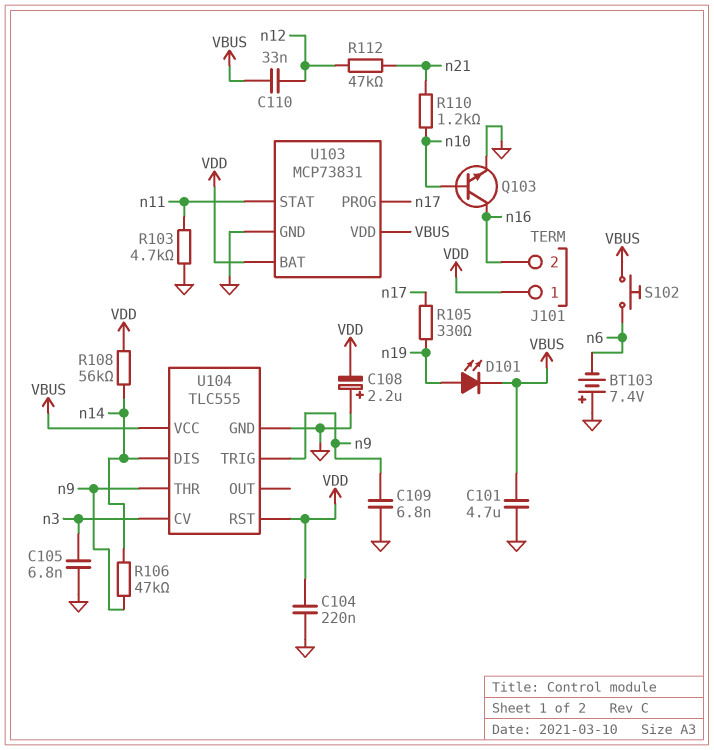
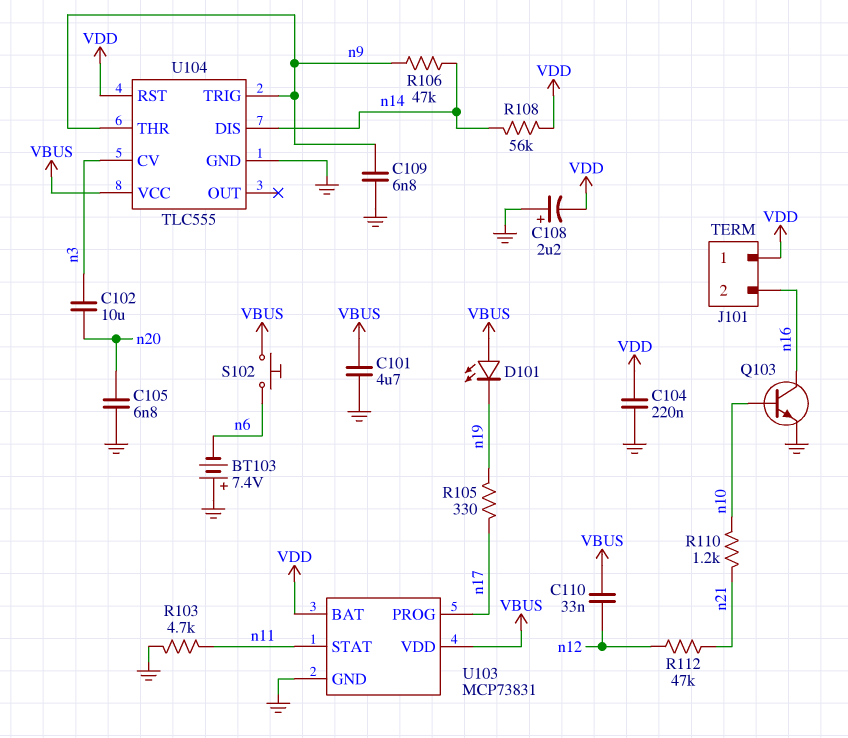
C102: none -> 10uF (n3, n20)
C105: 6.8nF (GND, n3) -> 6.8nF (GND, n20)
D101: LED (A n19, K VBUS) -> LED (A VBUS, K n19)

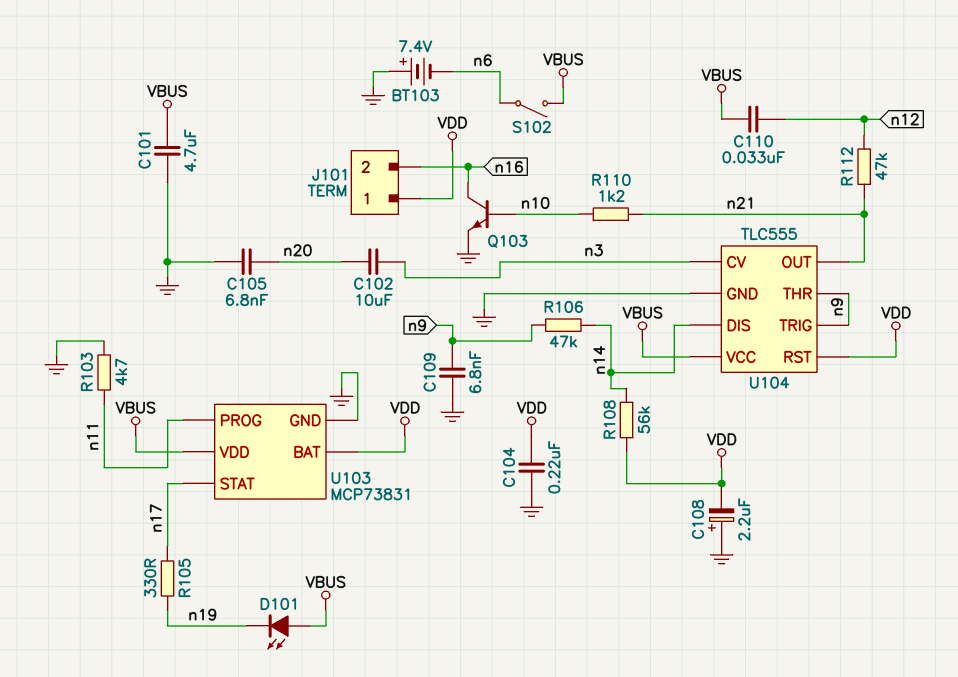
S102: button (VBUS, n6) -> switch (VBUS, n6)
U103 pin PROG: n17 -> n11
U103 pin STAT: n11 -> n17
U104 pin OUT: none -> n21

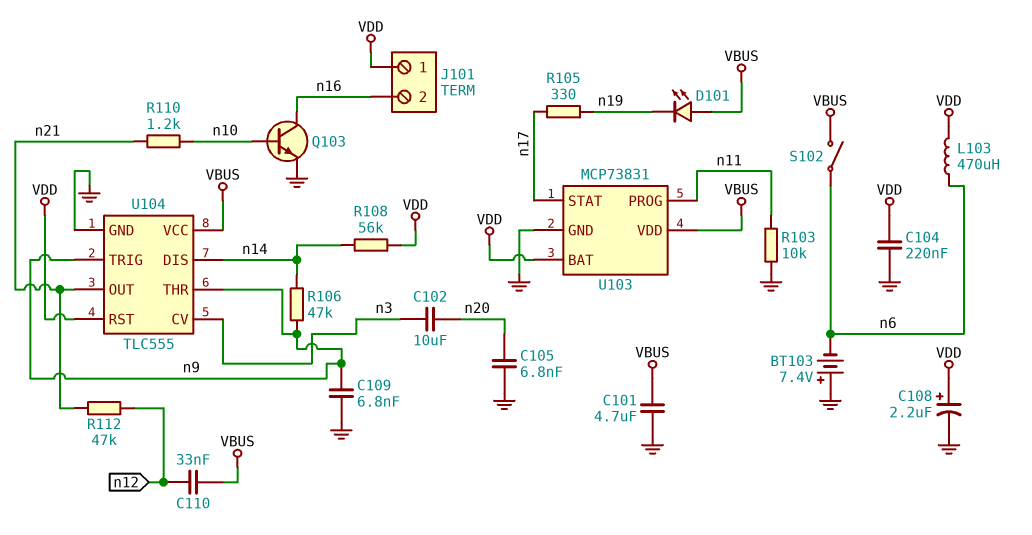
C108: 2.2uF (plus GND, minus VDD) -> 2.2uF (plus VDD, minus GND)
L103: none -> 470uH (VDD, n6)
R103: 4.7k (GND, n11) -> 10k (GND, n11)

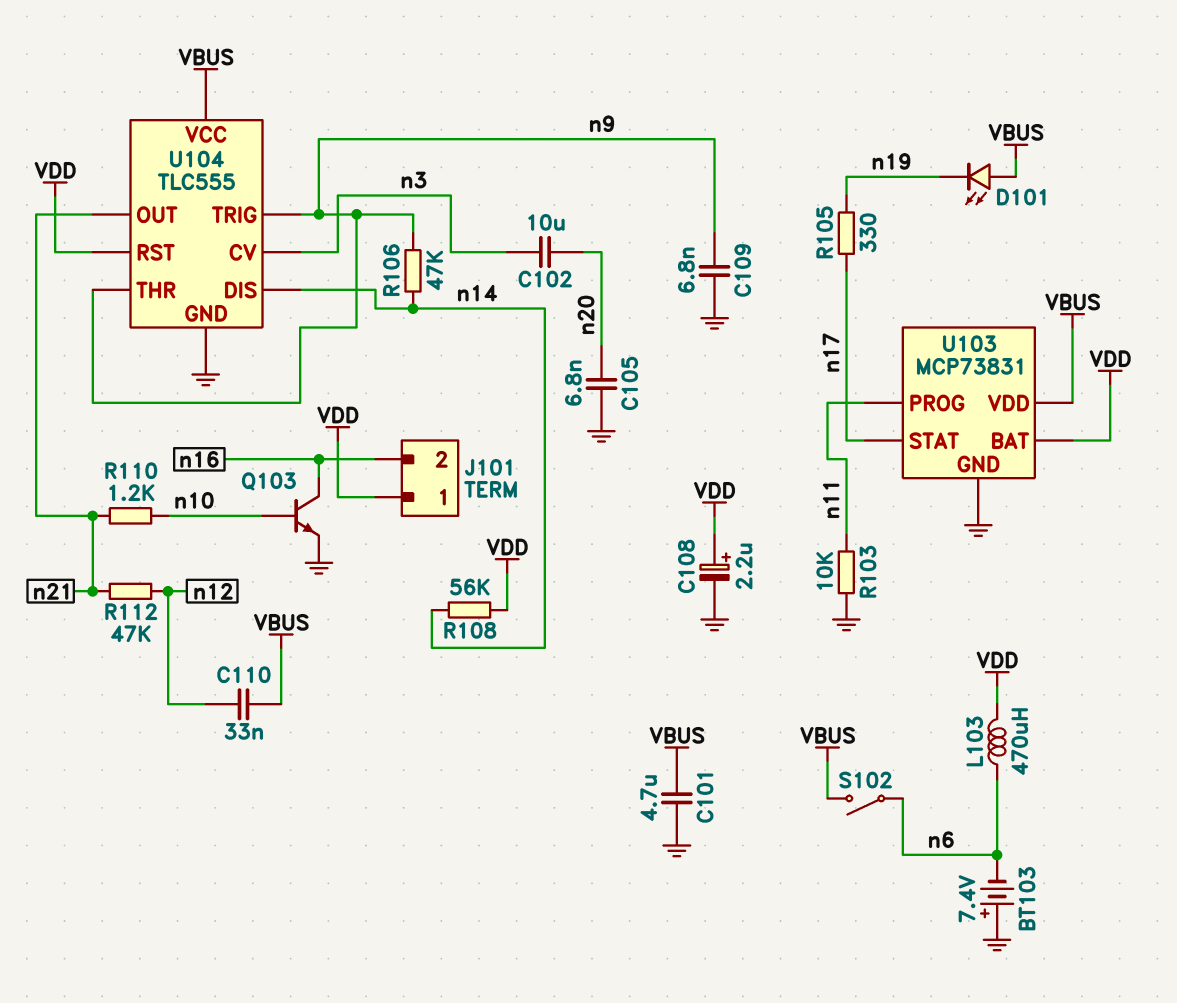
C104: 220nF (GND, VDD) -> none

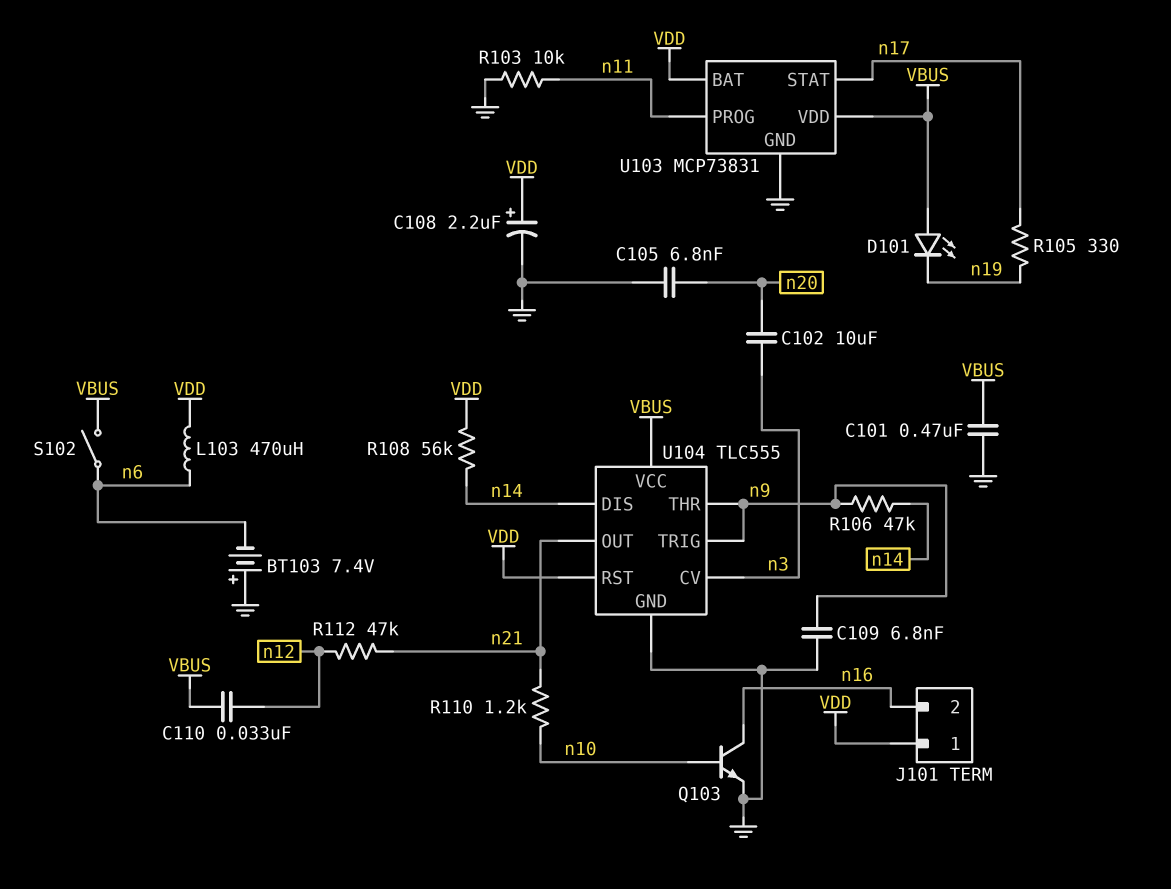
C101: 4.7uF (GND, VBUS) -> 470nF (GND, VBUS)

